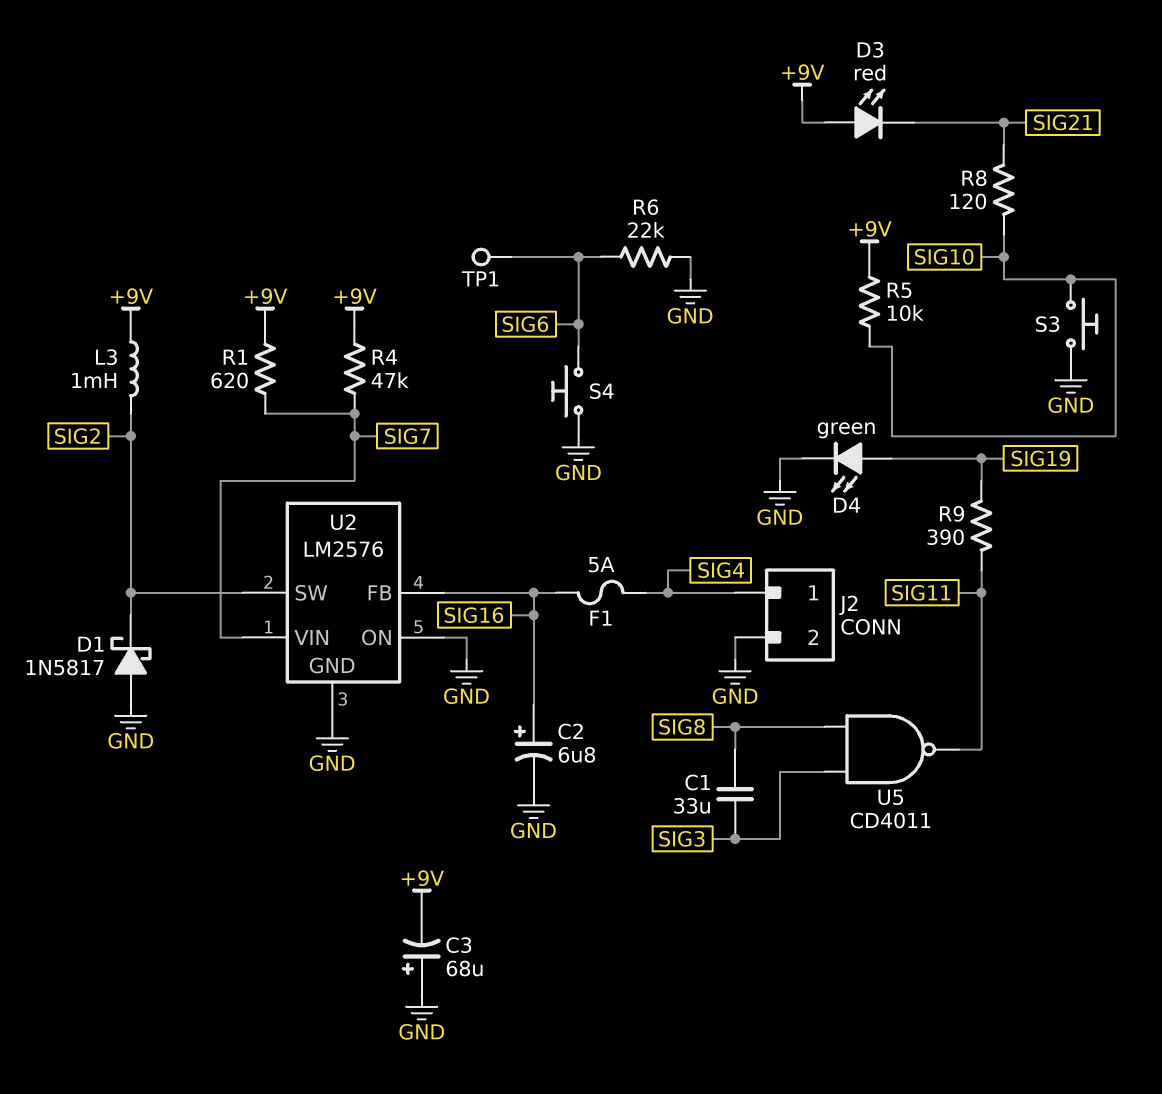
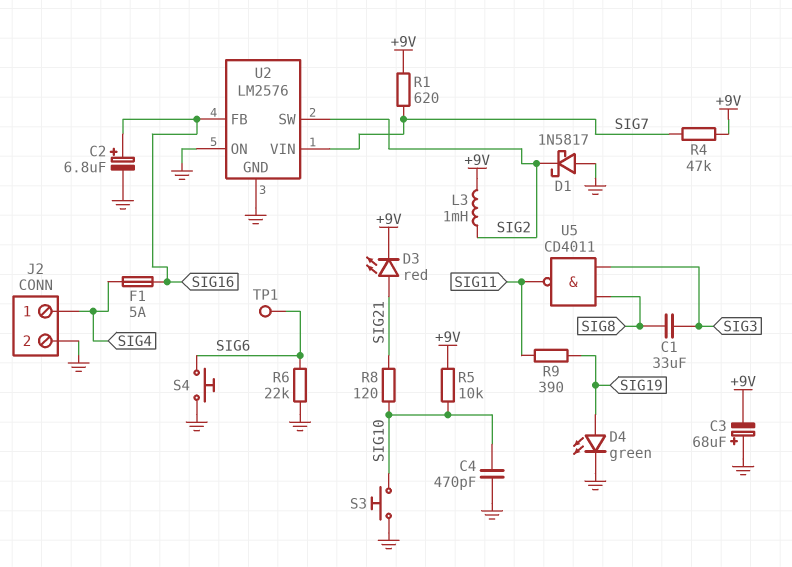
C4: none -> 470pF (GND, SIG10)
D3: LED red (A +9V, K SIG21) -> LED red (A SIG21, K +9V)

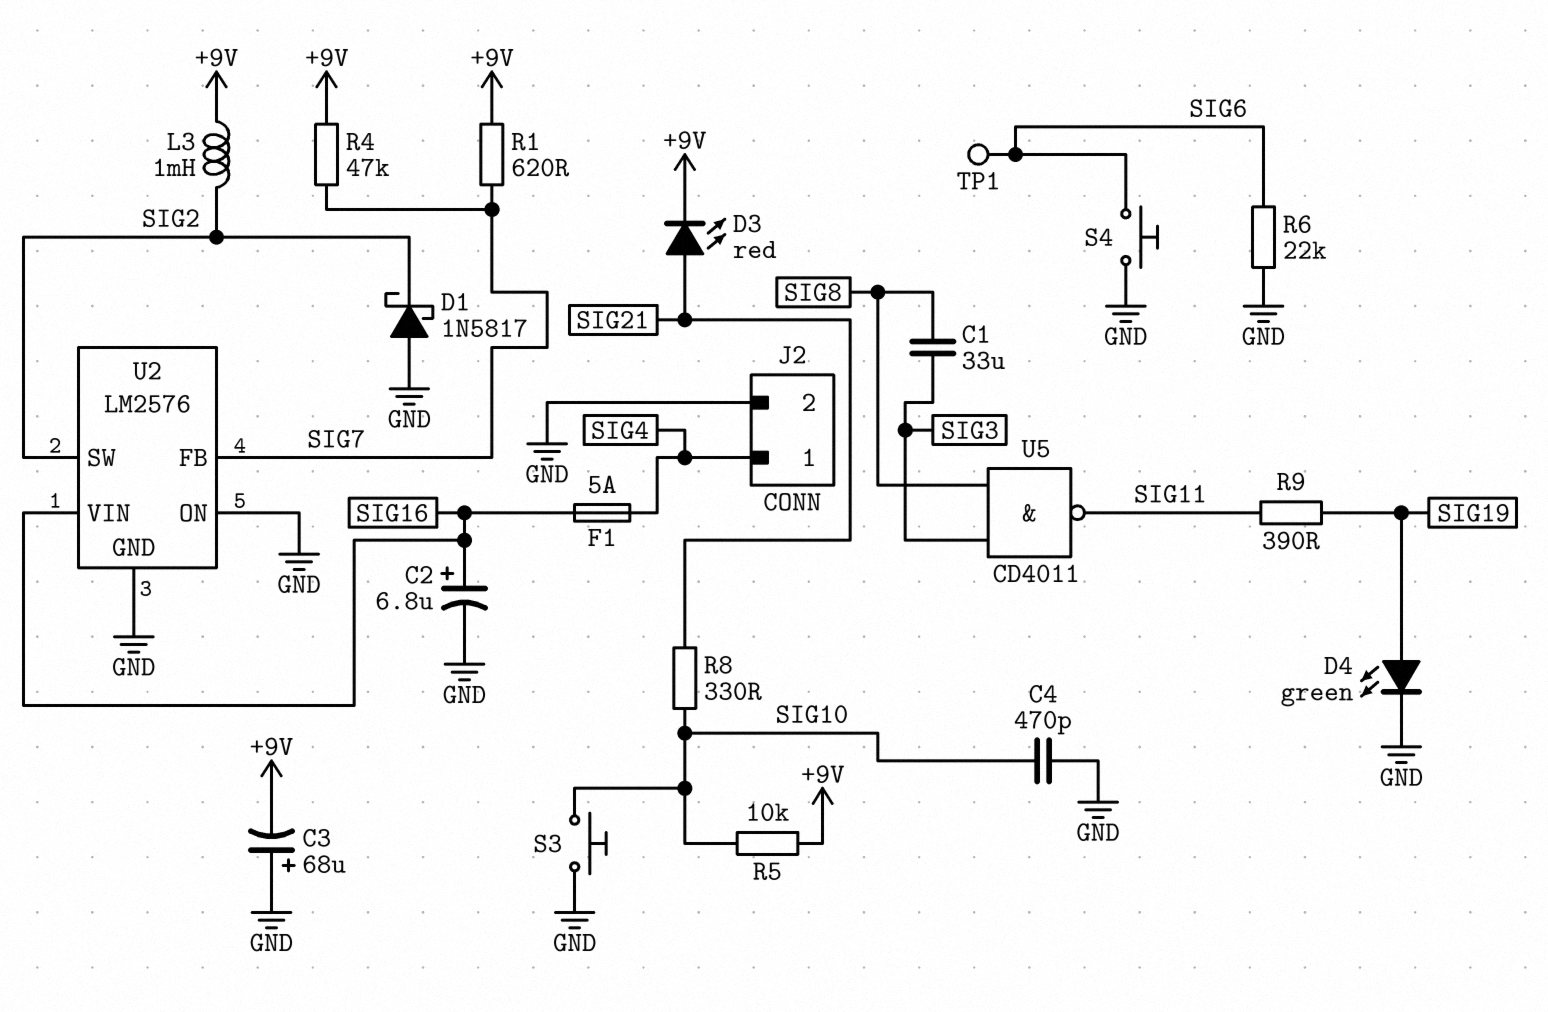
R8: 120 (SIG10, SIG21) -> 330 (SIG10, SIG21)
U2 pin FB: SIG16 -> SIG7
U2 pin VIN: SIG7 -> SIG16

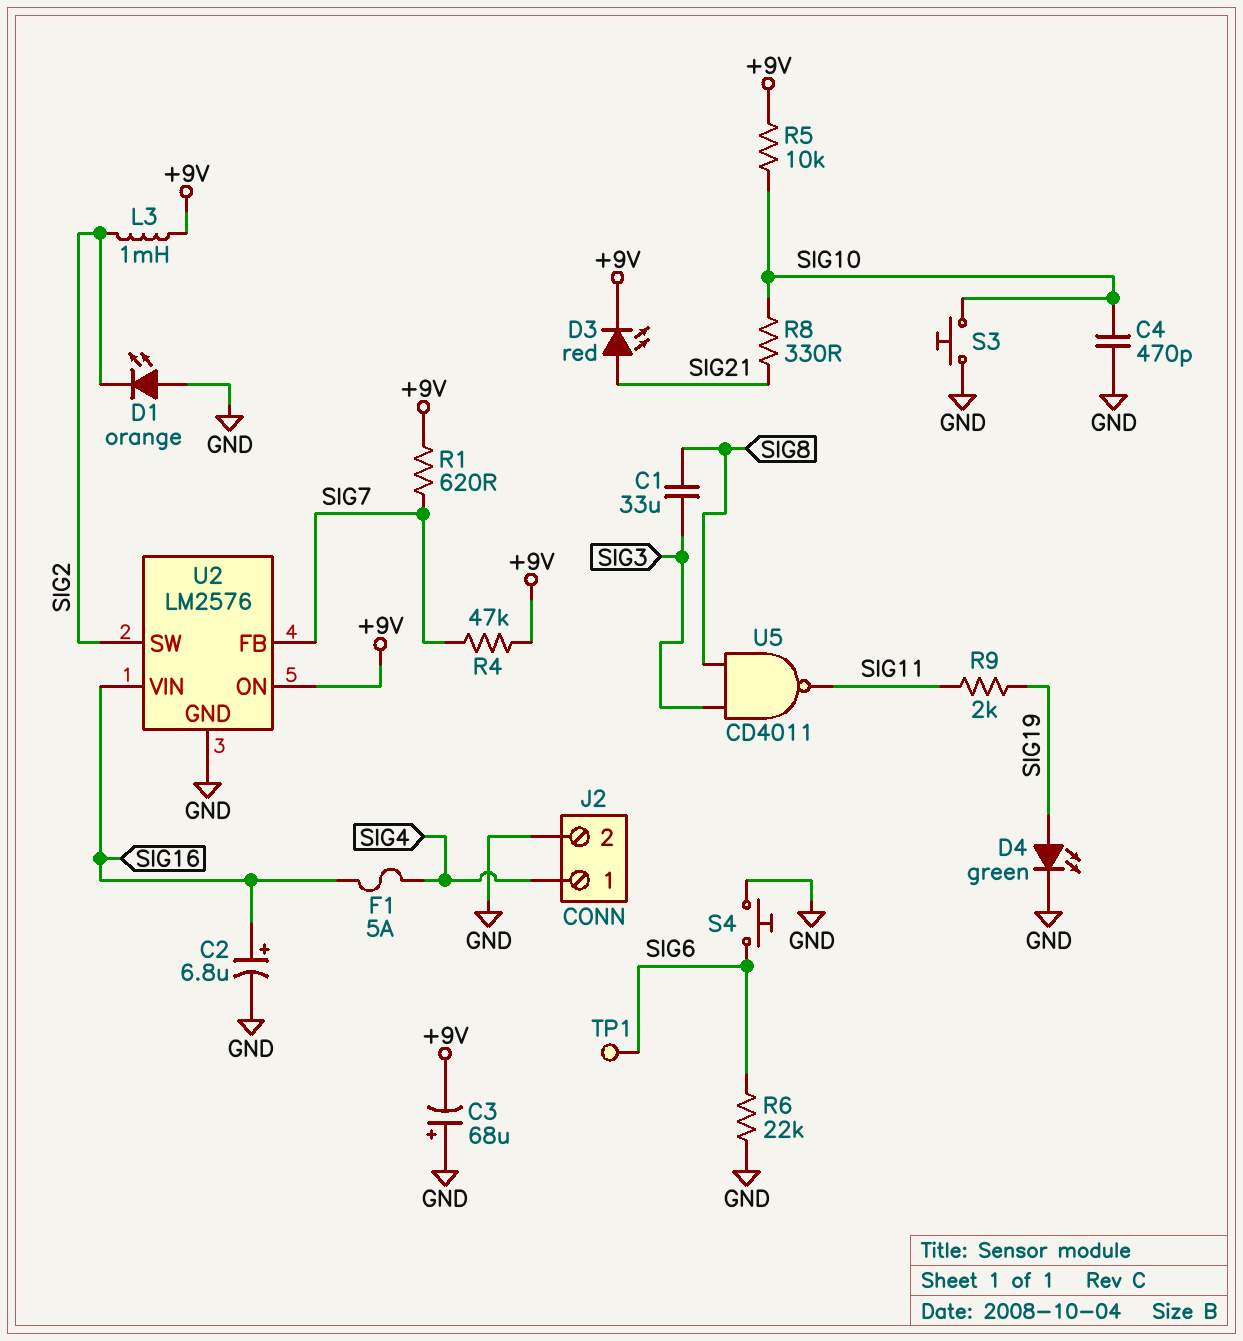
D1: schottky 1N5817 (A GND, K SIG2) -> LED orange (A GND, K SIG2)
R9: 390 (SIG11, SIG19) -> 2k (SIG11, SIG19)
U2 pin ON: GND -> +9V

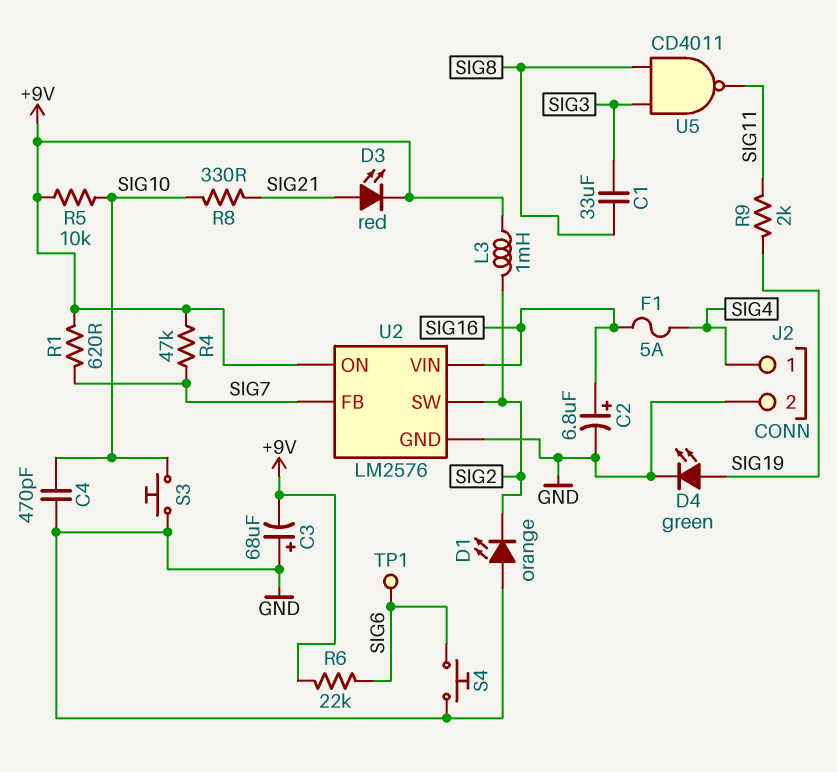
R6: 22k (GND, SIG6) -> 22k (+9V, SIG6)

